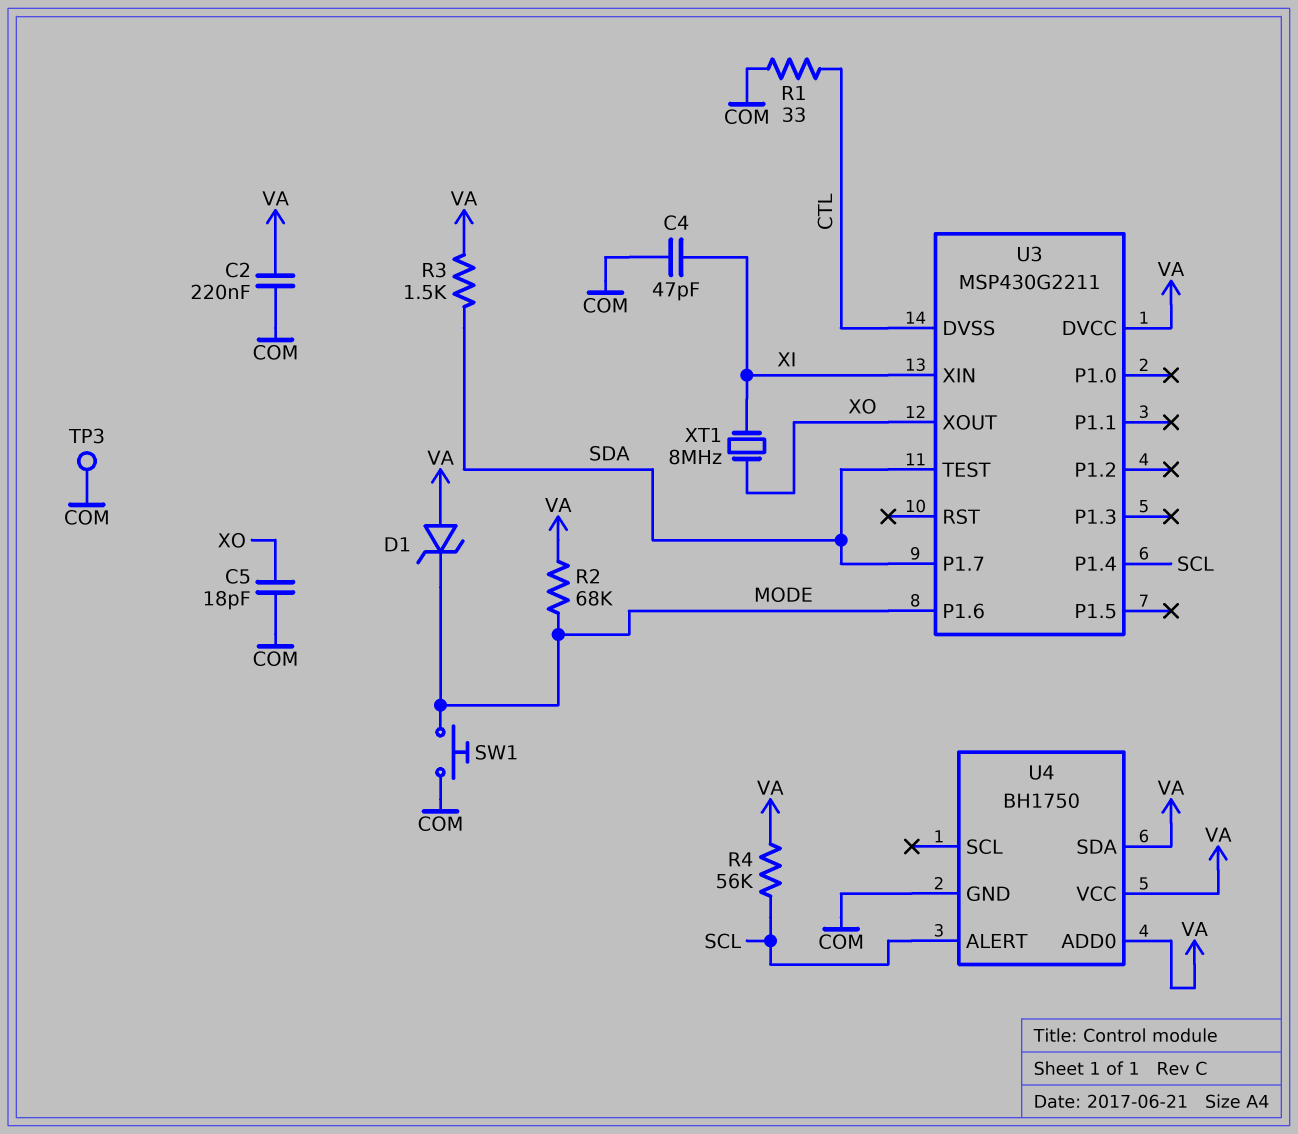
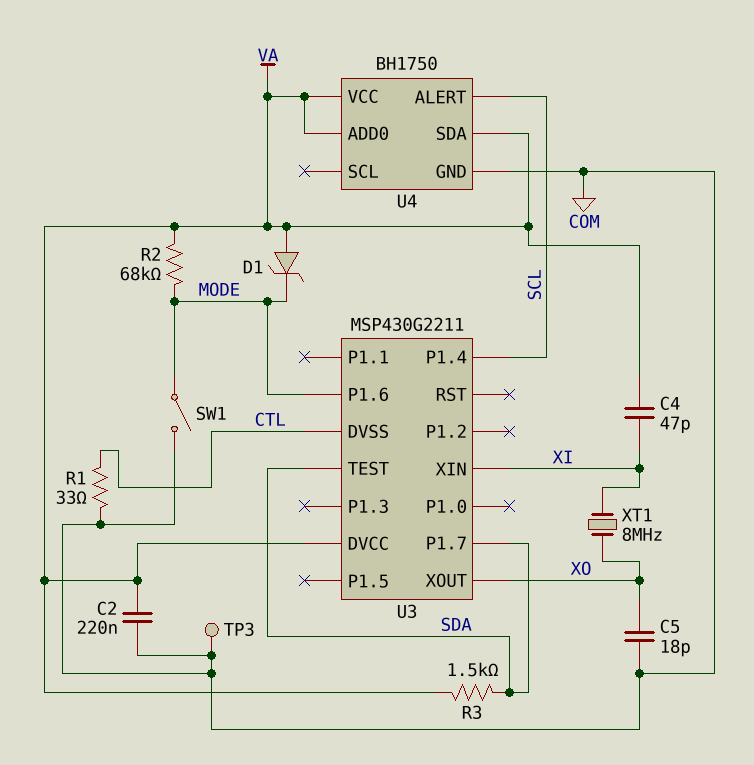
C4: 47pF (COM, XI) -> 47pF (VA, XI)
R4: 56k (SCL, VA) -> none
SW1: button (COM, MODE) -> switch (COM, MODE)

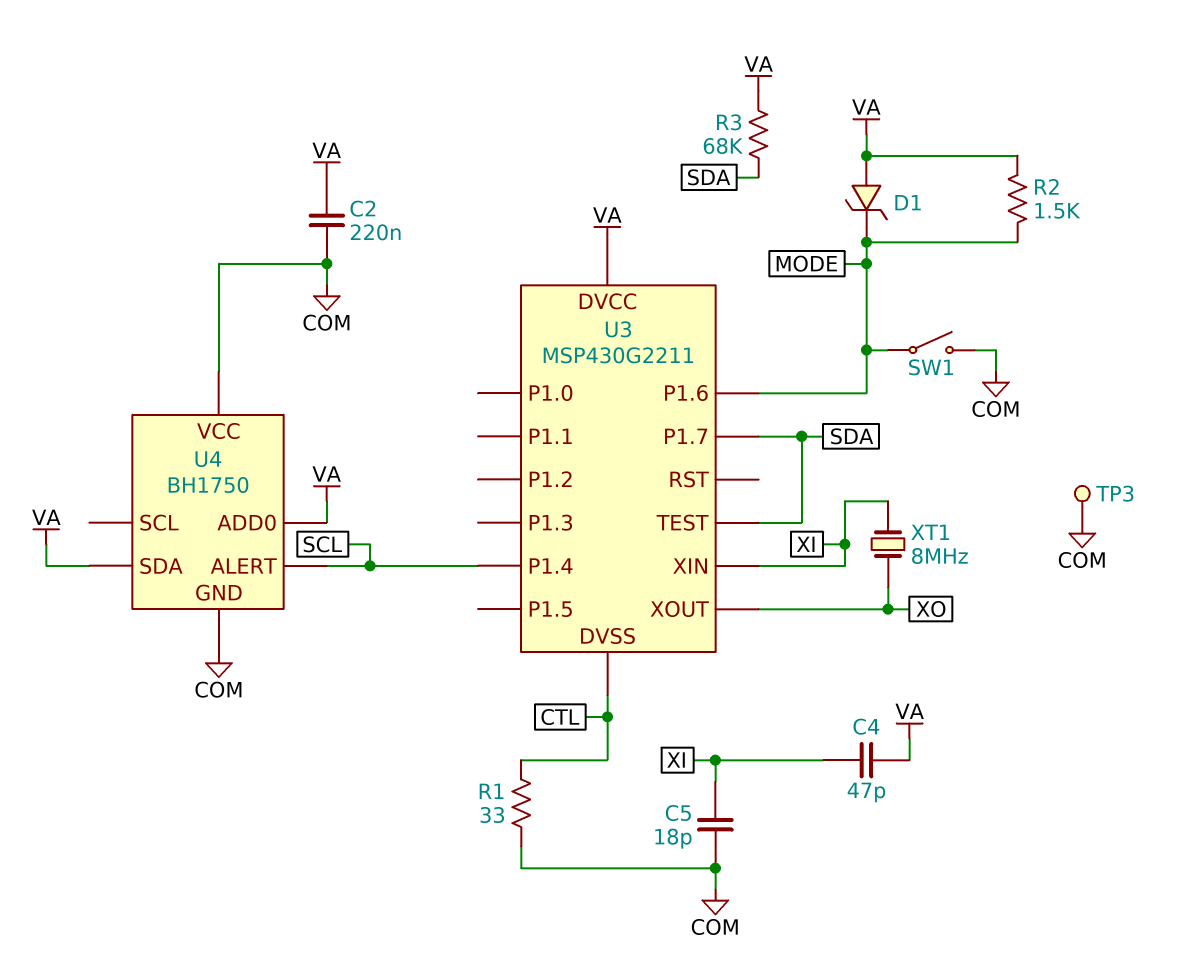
C5: 18pF (COM, XO) -> 18pF (COM, XI)
R2: 68k (MODE, VA) -> 1.5k (MODE, VA)
R3: 1.5k (SDA, VA) -> 68k (SDA, VA)
U4 pin VCC: VA -> COM

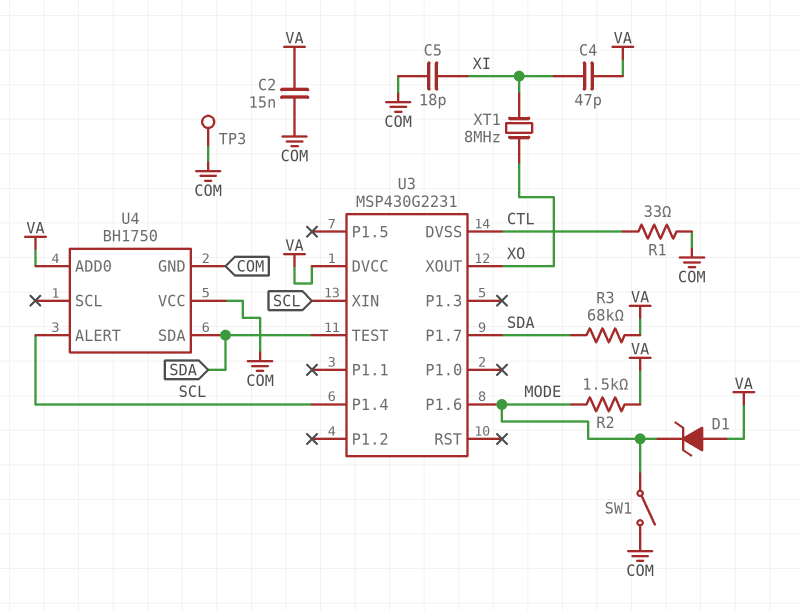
C2: 220nF (COM, VA) -> 15nF (COM, VA)
U3: MSP430G2211 -> MSP430G2231
U3 pin XIN: XI -> SCL
U4 pin SDA: VA -> SDA

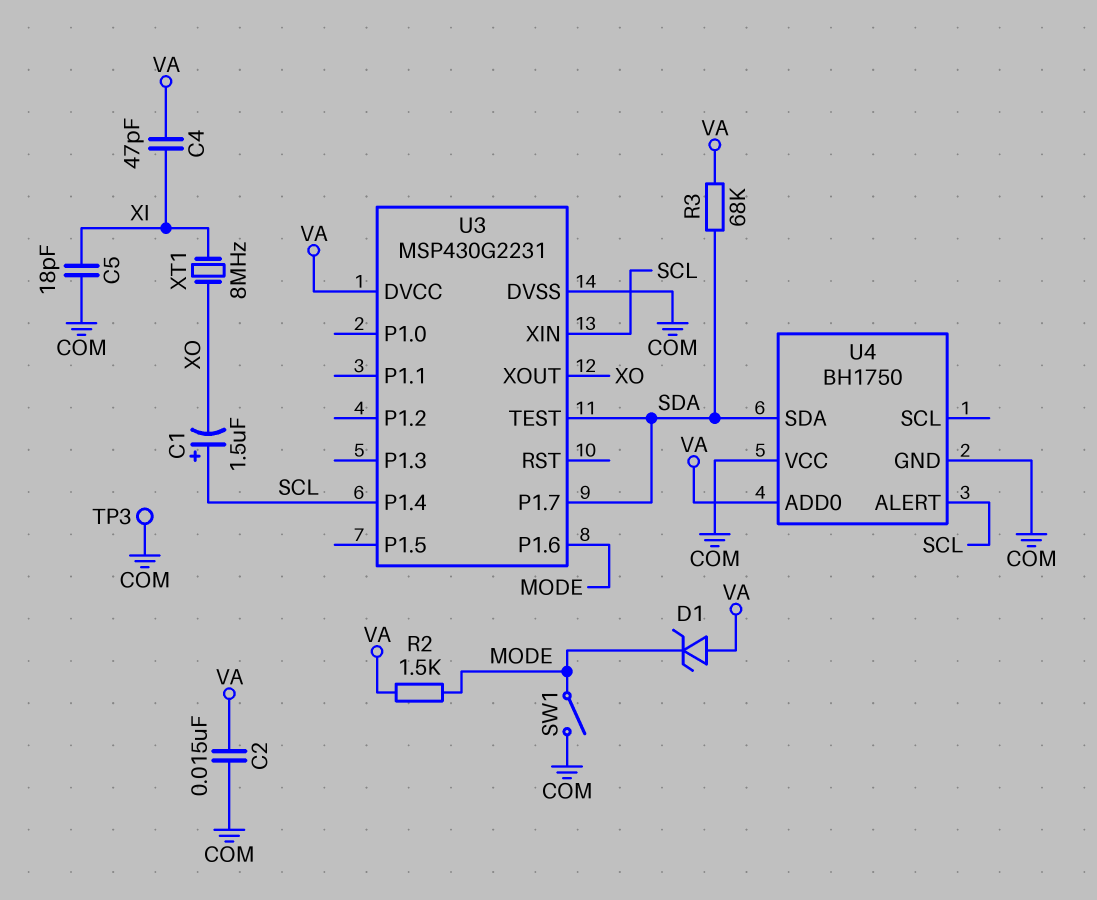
C1: none -> 1.5uF (plus SCL, minus XO)
R1: 33 (COM, CTL) -> none
U3 pin DVSS: CTL -> COM

